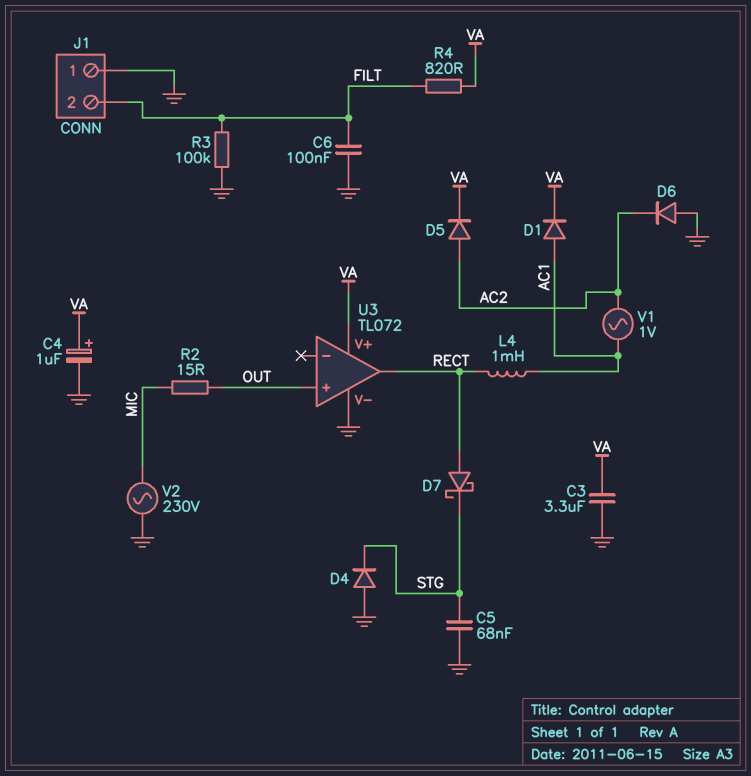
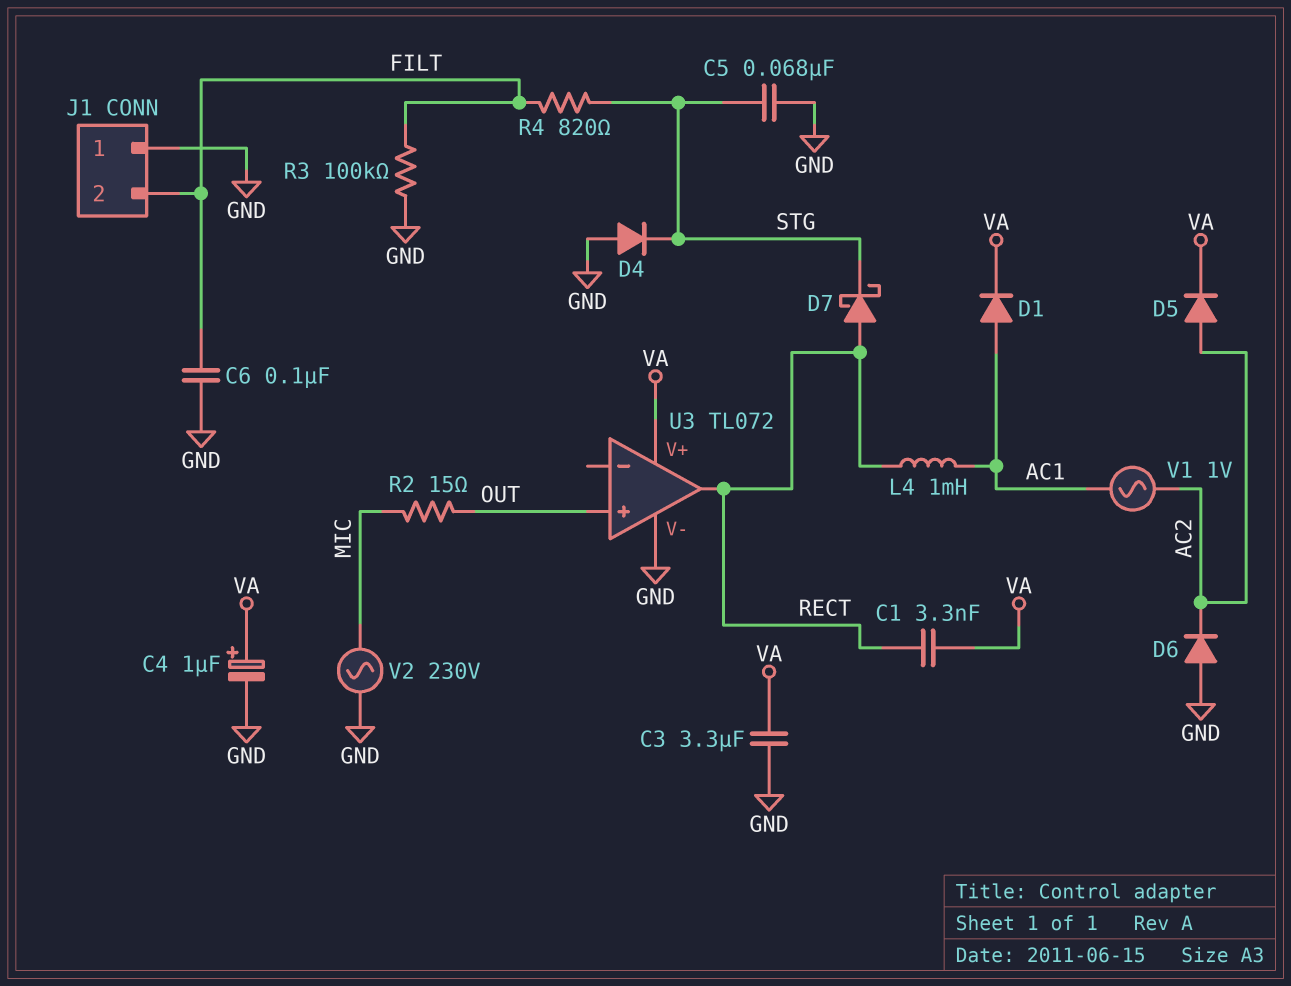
C1: none -> 3.3nF (RECT, VA)
R4: 820 (FILT, VA) -> 820 (FILT, STG)

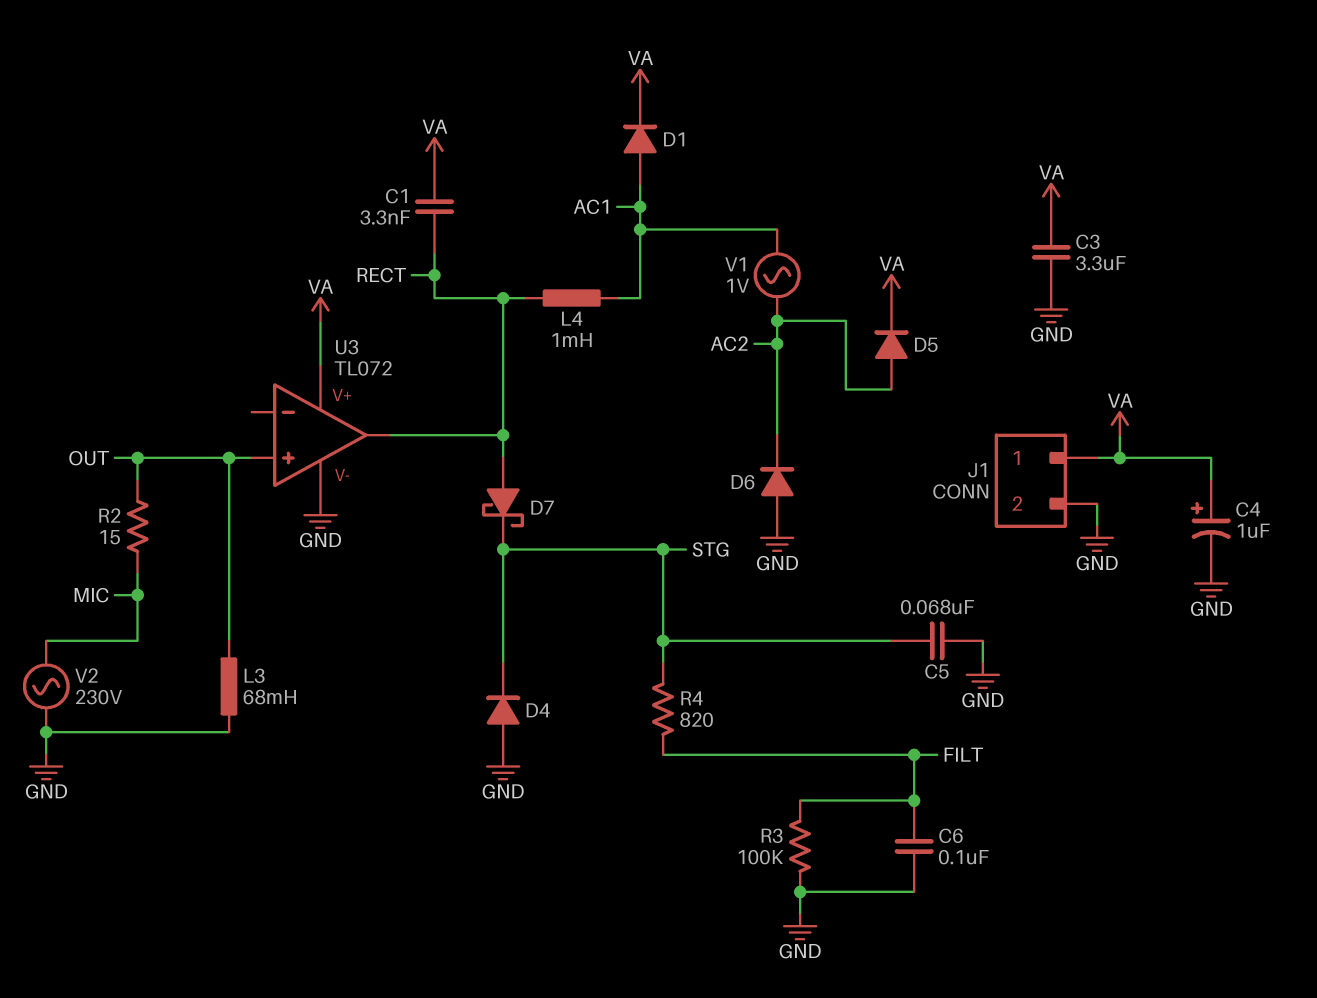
J1 pin 1: GND -> VA
J1 pin 2: FILT -> GND
L3: none -> 68mH (GND, OUT)

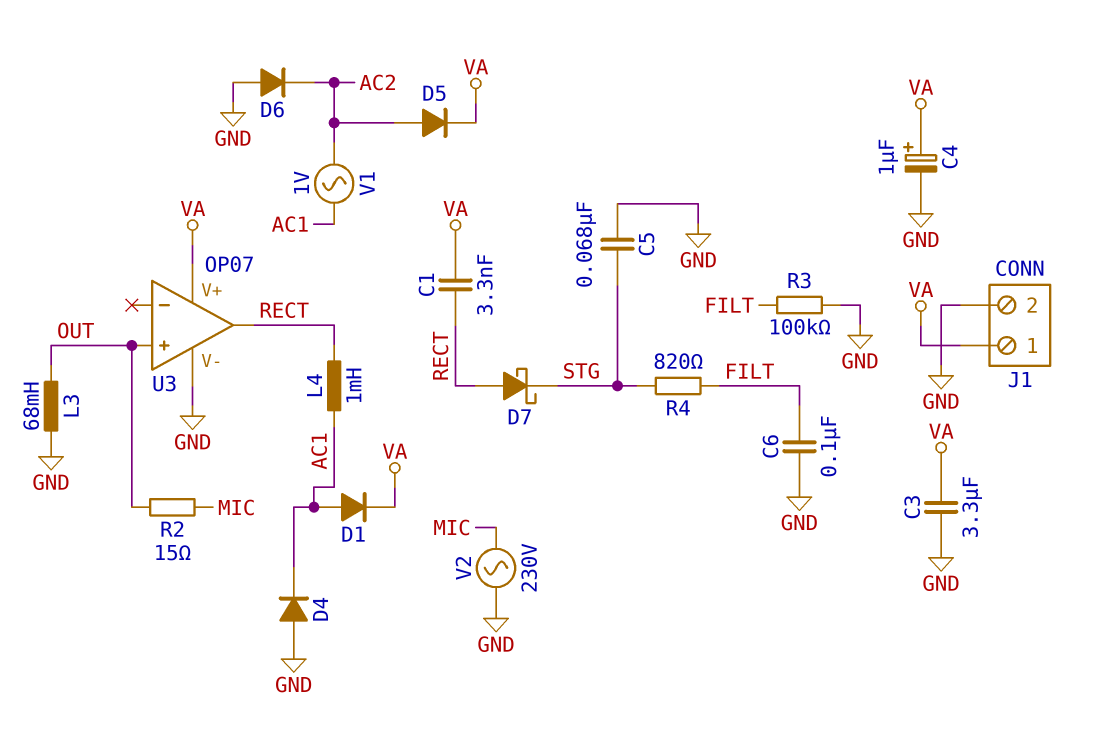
D4: diode (A GND, K STG) -> diode (A GND, K AC1)
U3: TL072 -> OP07

